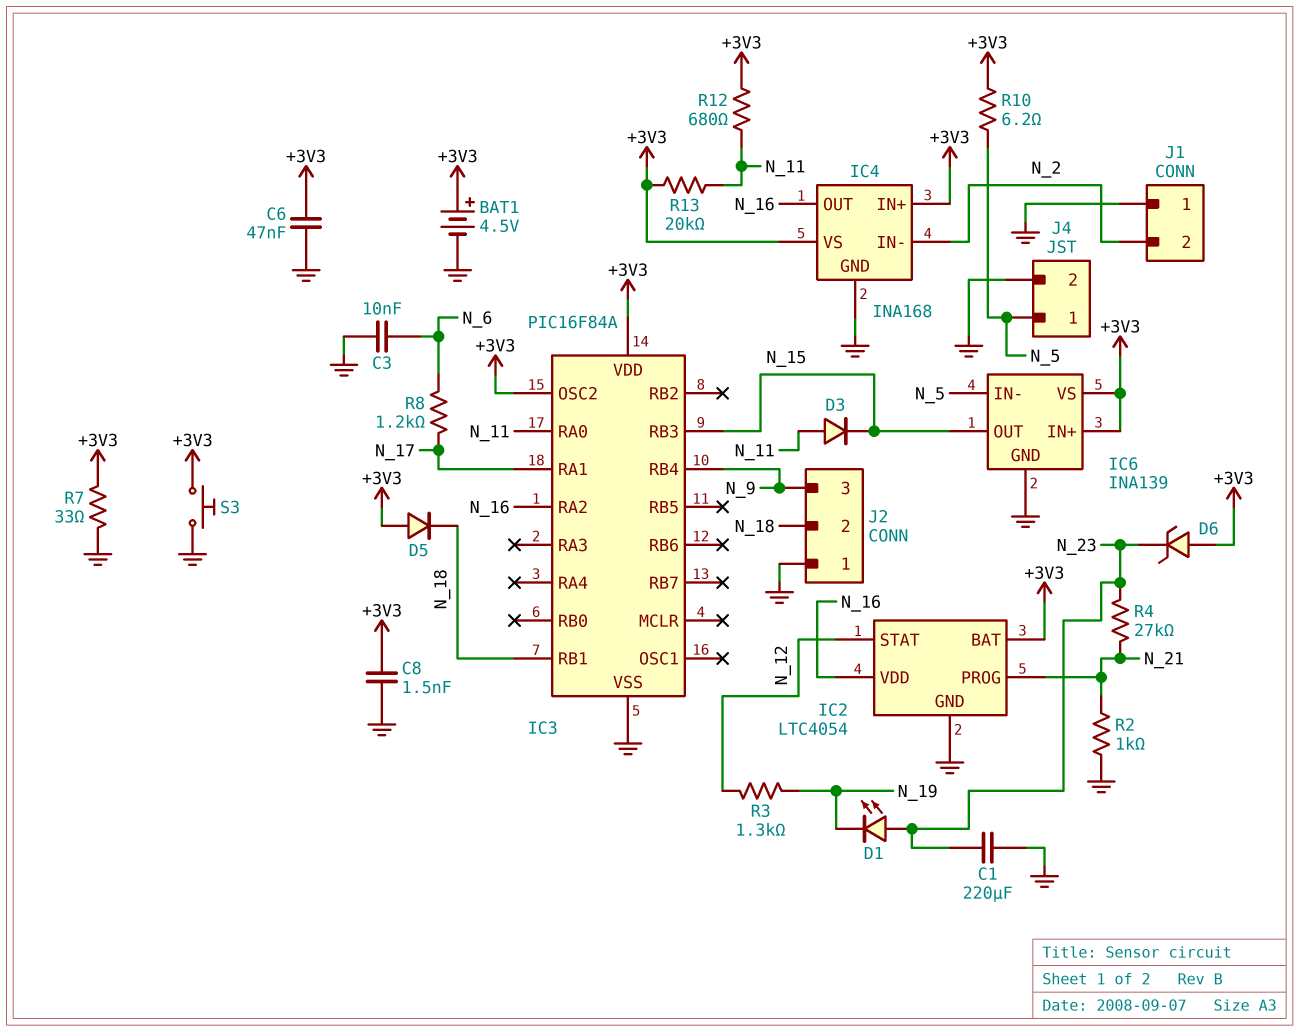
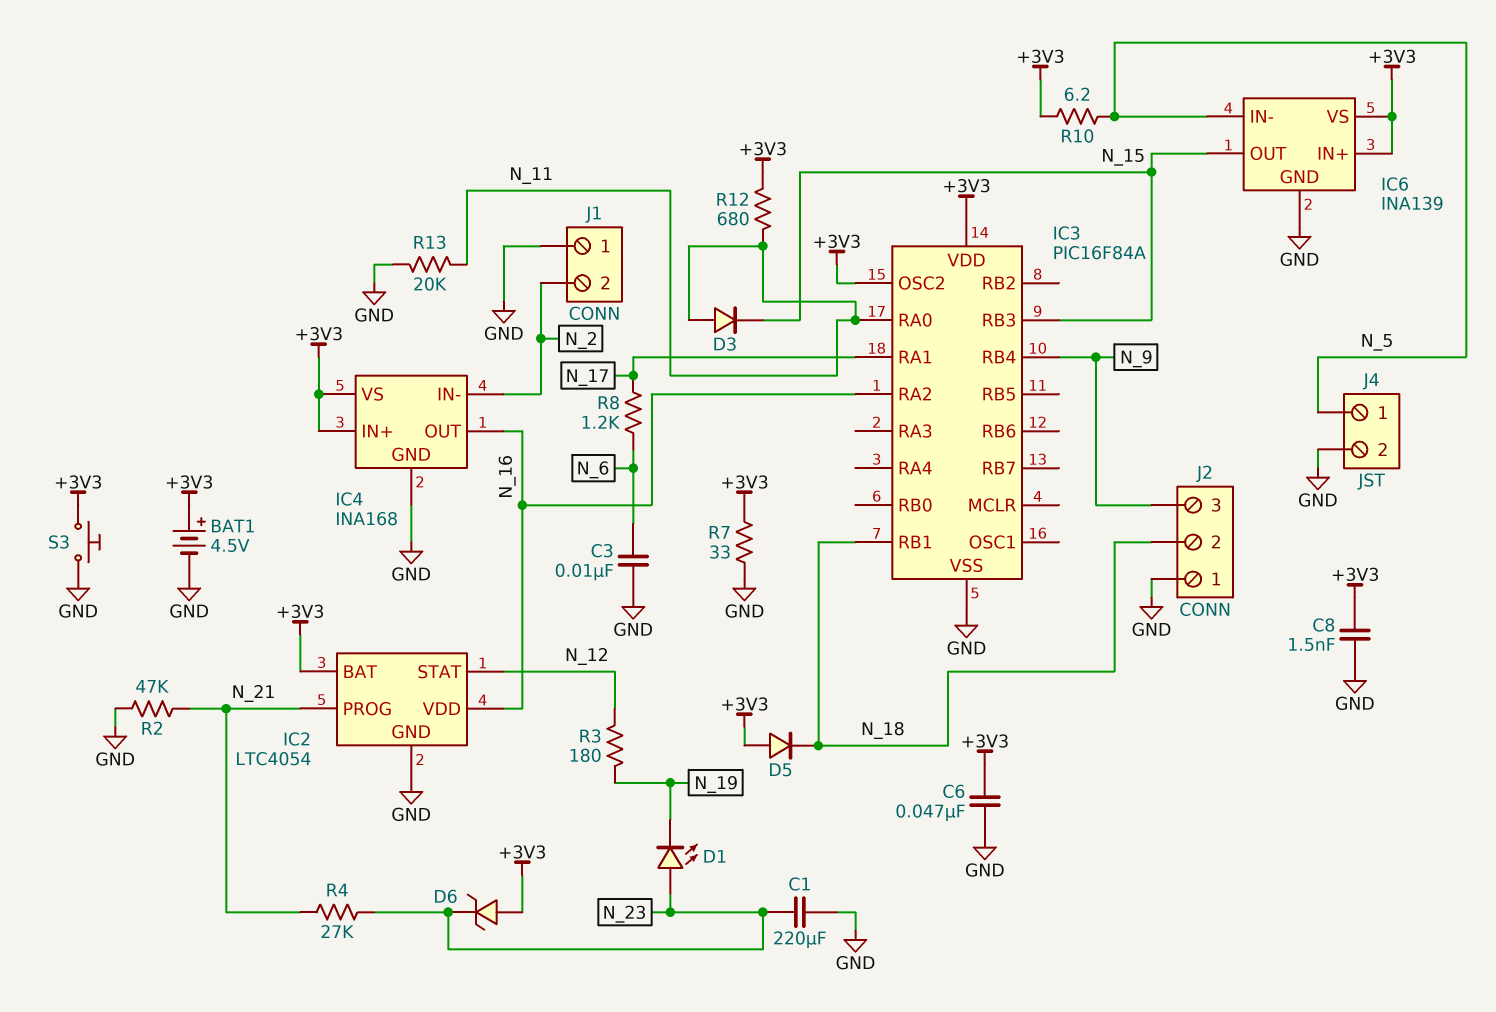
R2: 1k (GND, N_21) -> 47k (GND, N_21)
R3: 1.3k (N_12, N_19) -> 180 (N_12, N_19)
R13: 20k (+3V3, N_11) -> 20k (GND, N_11)

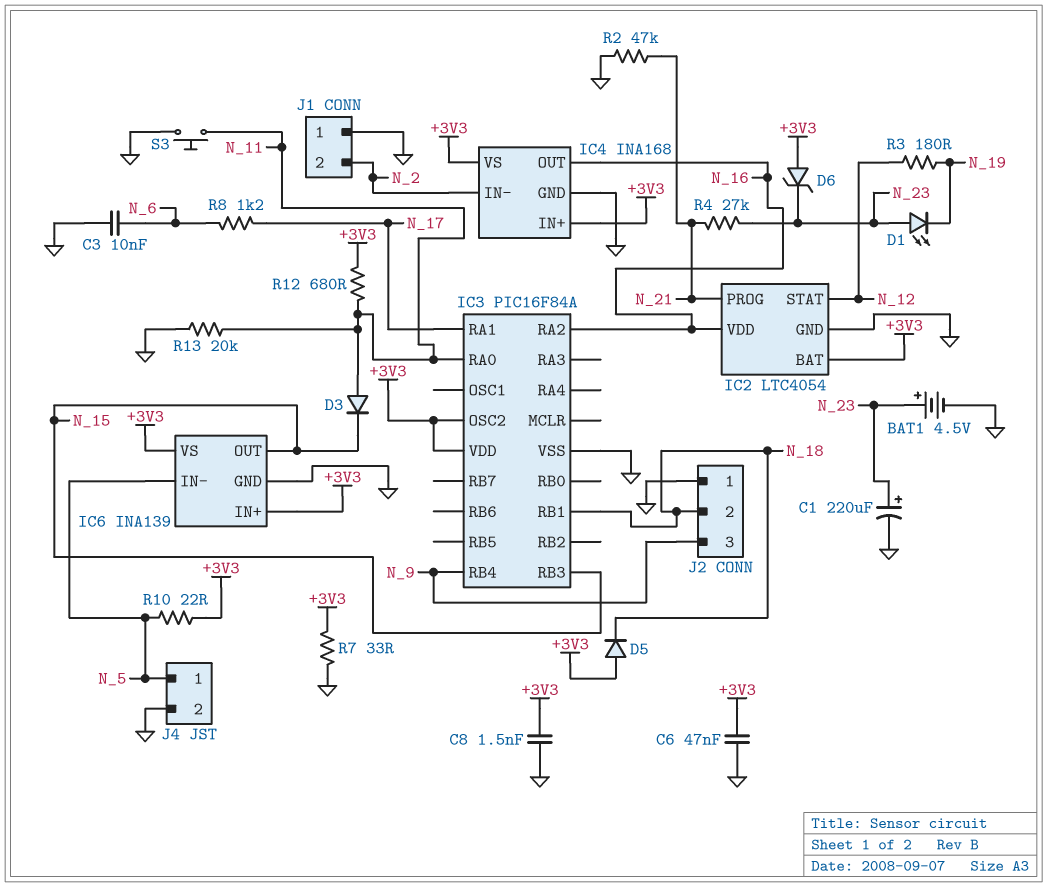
BAT1: 4.5V (plus +3V3, minus GND) -> 4.5V (plus N_23, minus GND)
C1: 220uF (GND, N_23) -> 220uF (plus N_23, minus GND)
R10: 6.2 (+3V3, N_5) -> 22 (+3V3, N_5)
S3: button (+3V3, GND) -> button (GND, N_11)

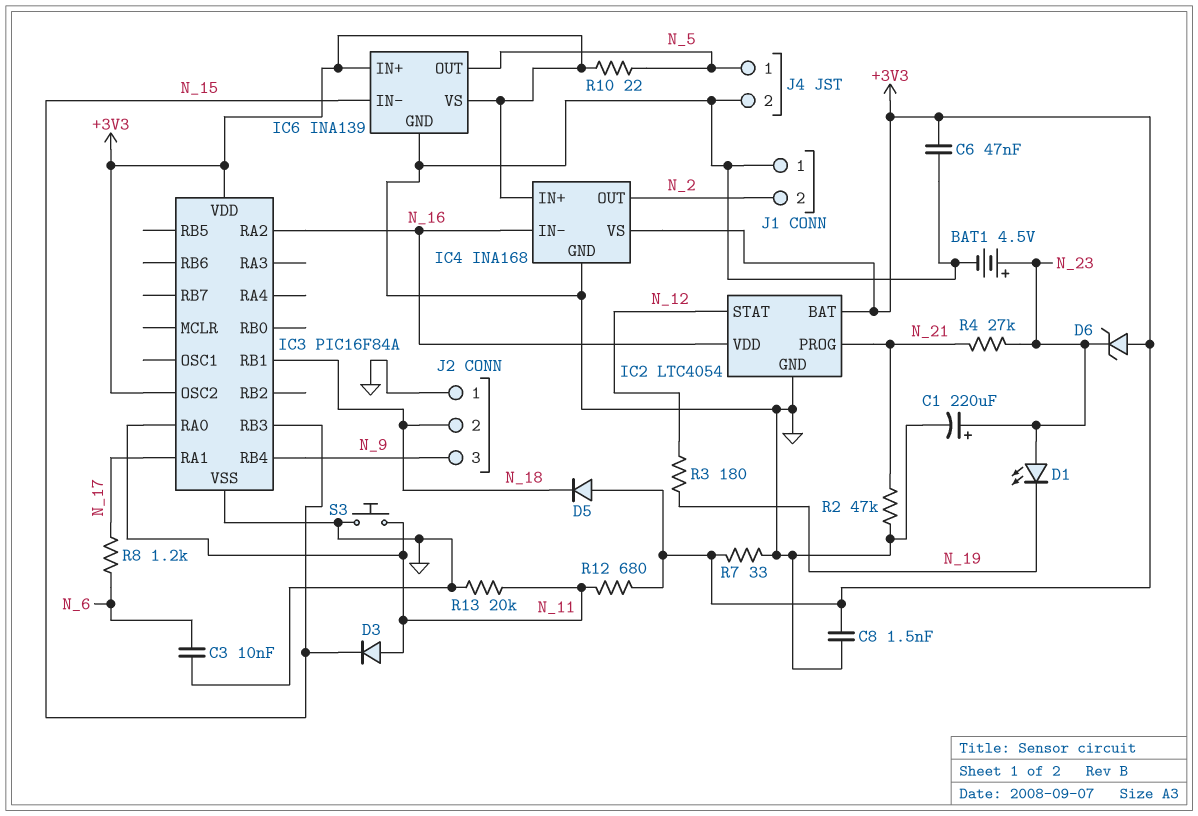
IC4 pin IN-: N_2 -> N_16
IC4 pin OUT: N_16 -> N_2
IC6 pin IN-: N_5 -> N_15
IC6 pin OUT: N_15 -> N_5

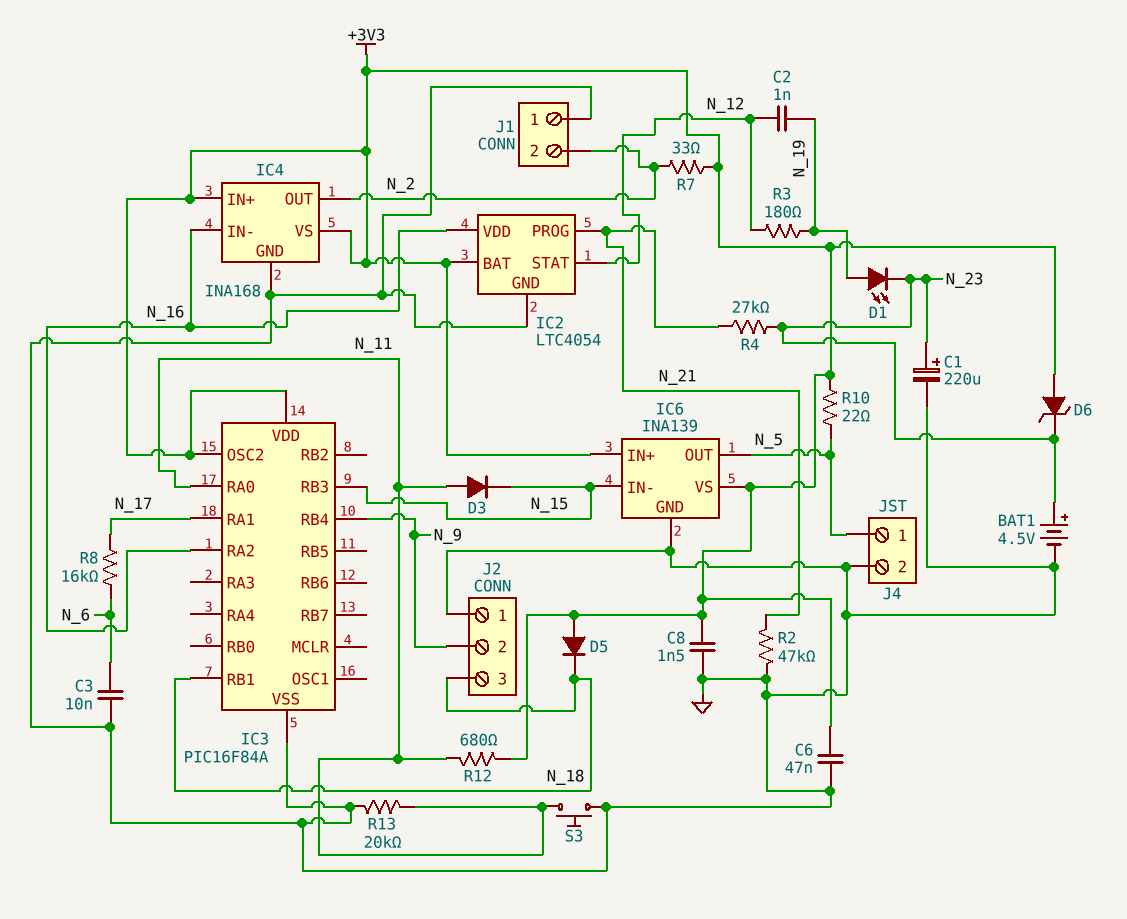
C2: none -> 1nF (N_12, N_19)
D1: LED (A N_23, K N_19) -> LED (A N_19, K N_23)
J2 pin 2: N_18 -> N_9
J2 pin 3: N_9 -> N_18
R7: 33 (+3V3, GND) -> 33 (+3V3, N_2)
R8: 1.2k (N_6, N_17) -> 16k (N_6, N_17)

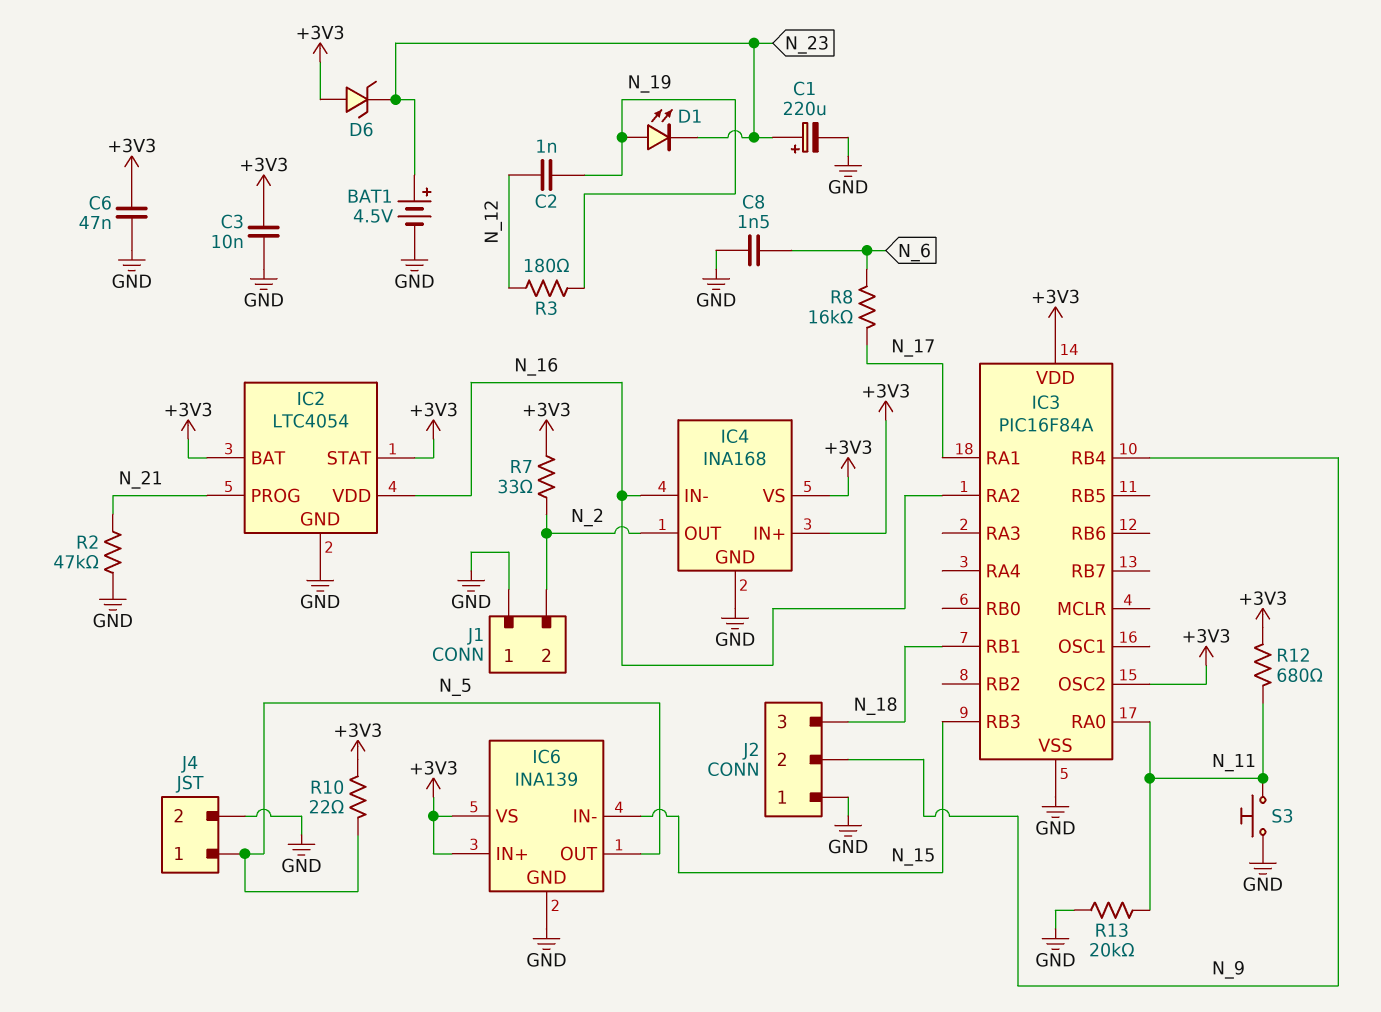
C3: 10nF (GND, N_6) -> 10nF (+3V3, GND)
C8: 1.5nF (+3V3, GND) -> 1.5nF (GND, N_6)
D3: diode (A N_11, K N_15) -> none
D5: diode (A +3V3, K N_18) -> none
IC2 pin STAT: N_12 -> +3V3
R4: 27k (N_21, N_23) -> none

